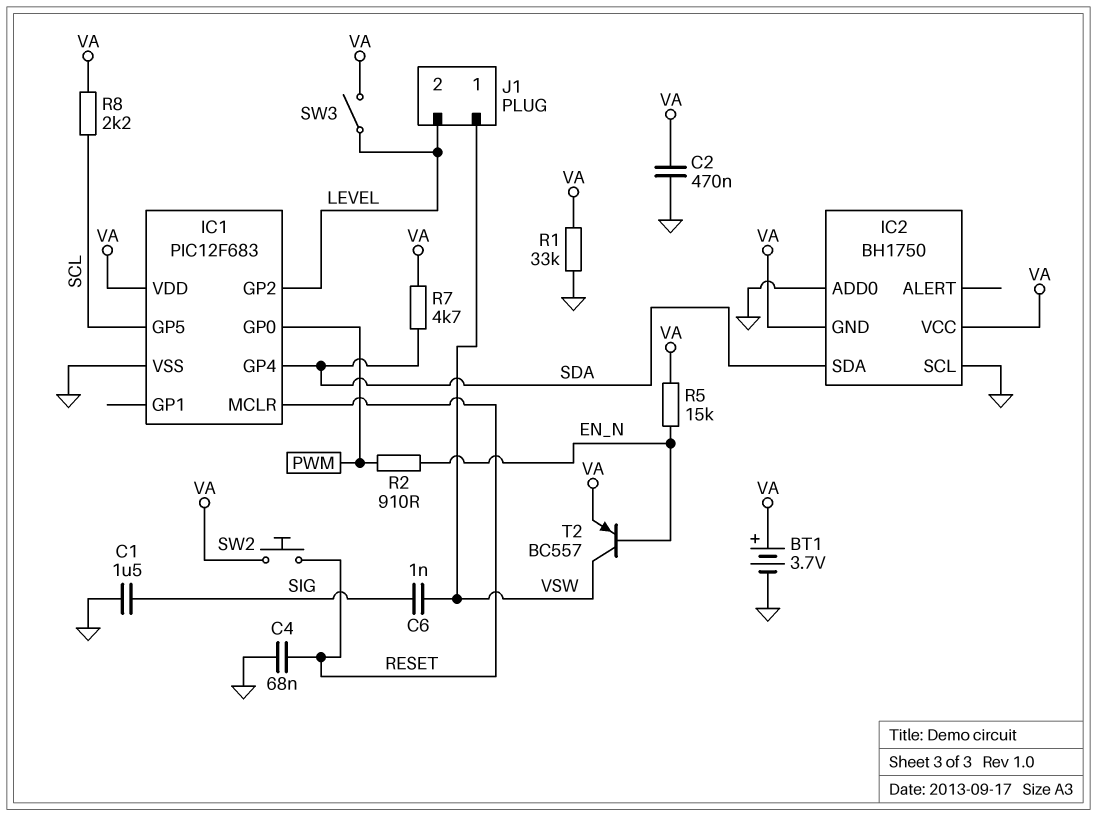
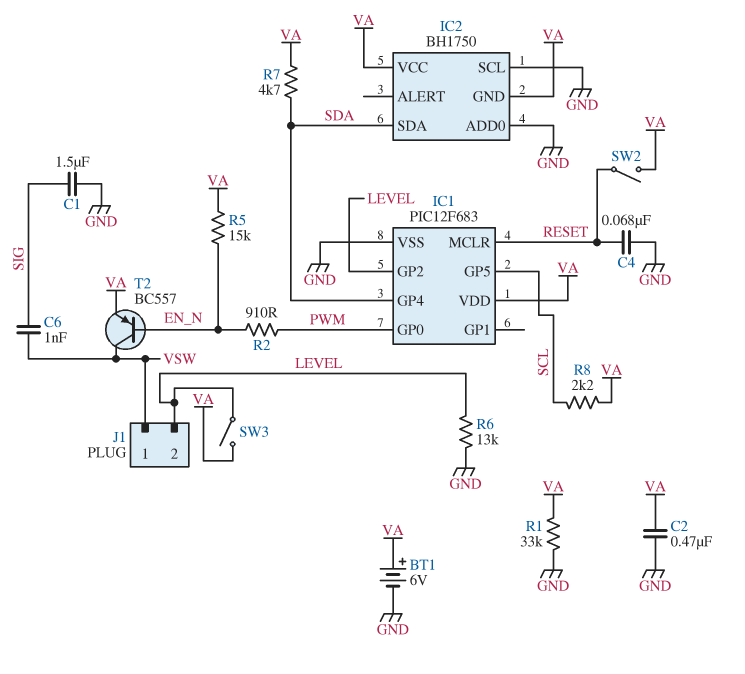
BT1: 3.7V (plus VA, minus GND) -> 6V (plus VA, minus GND)
R6: none -> 13k (GND, LEVEL)
SW2: button (RESET, VA) -> switch (RESET, VA)

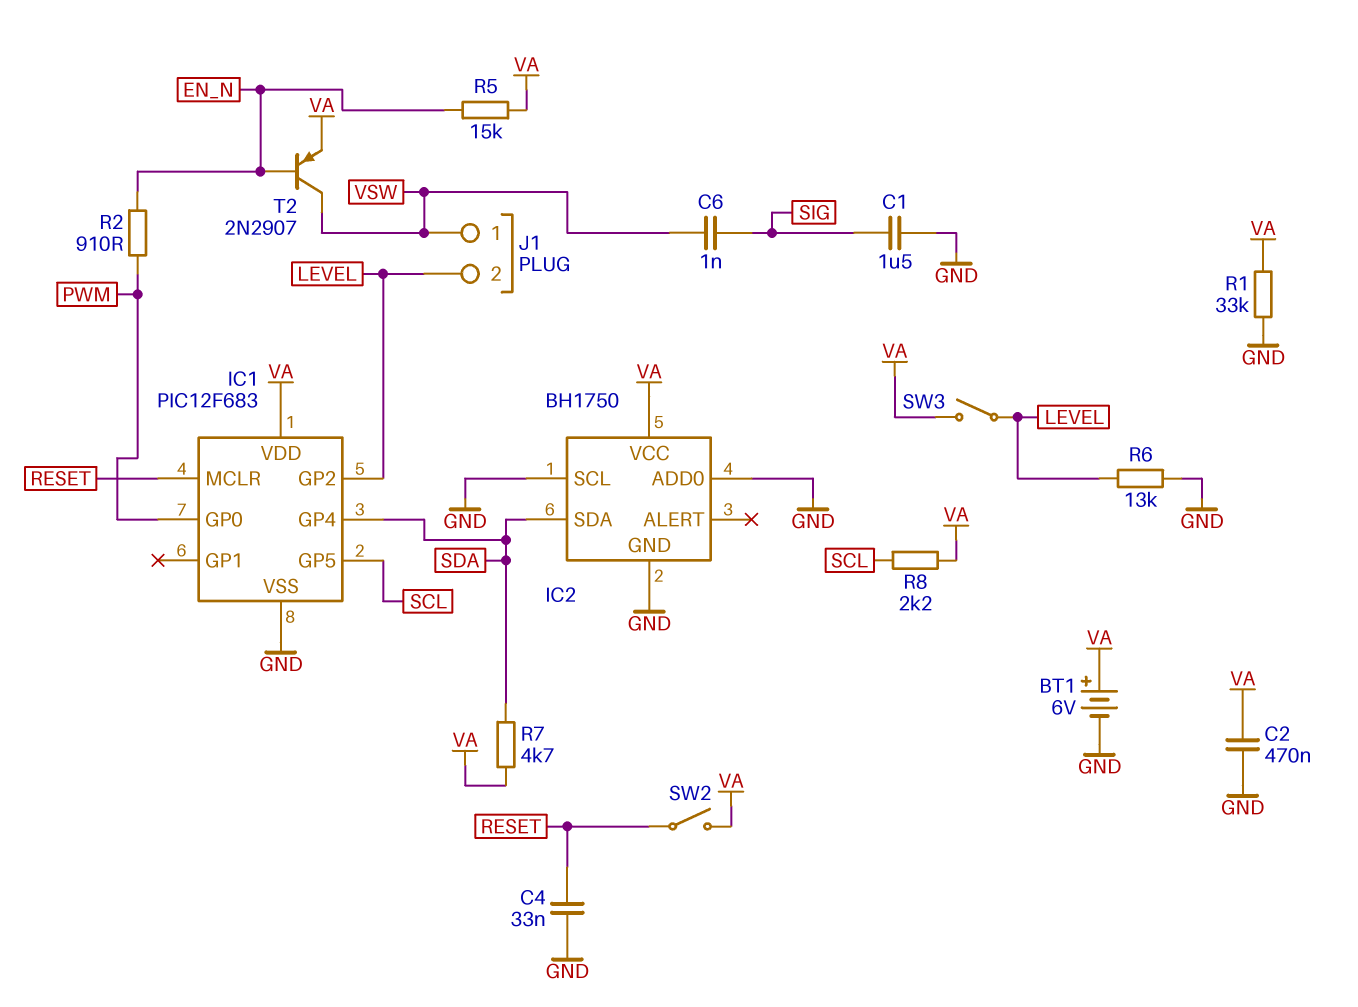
C4: 68nF (GND, RESET) -> 33nF (GND, RESET)
IC2 pin GND: VA -> GND
T2: PNP BC557 (B EN_N, C VSW, E VA) -> PNP 2N2907 (B EN_N, C VSW, E VA)

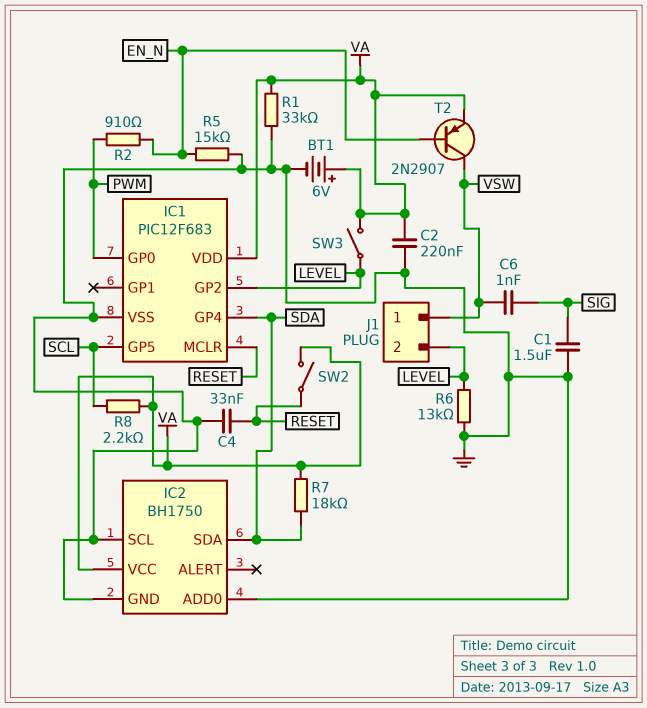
C2: 470nF (GND, VA) -> 220nF (GND, VA)
R5: 15k (EN_N, VA) -> 15k (EN_N, GND)
R7: 4.7k (SDA, VA) -> 18k (SDA, VA)

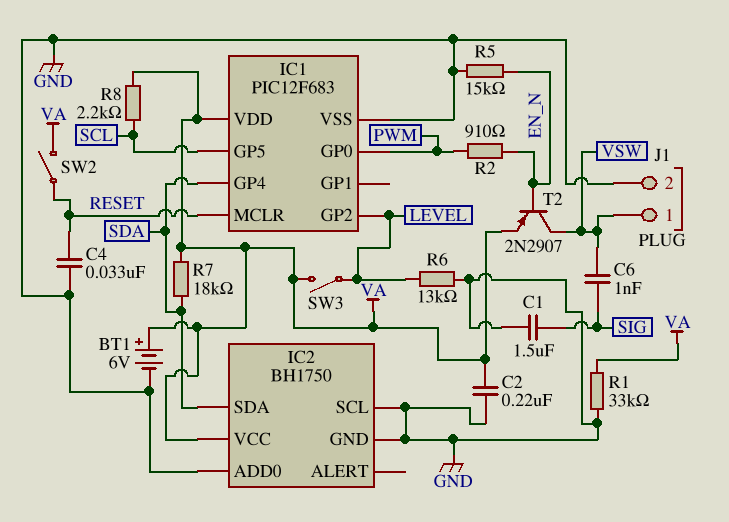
J1 pin 2: LEVEL -> GND

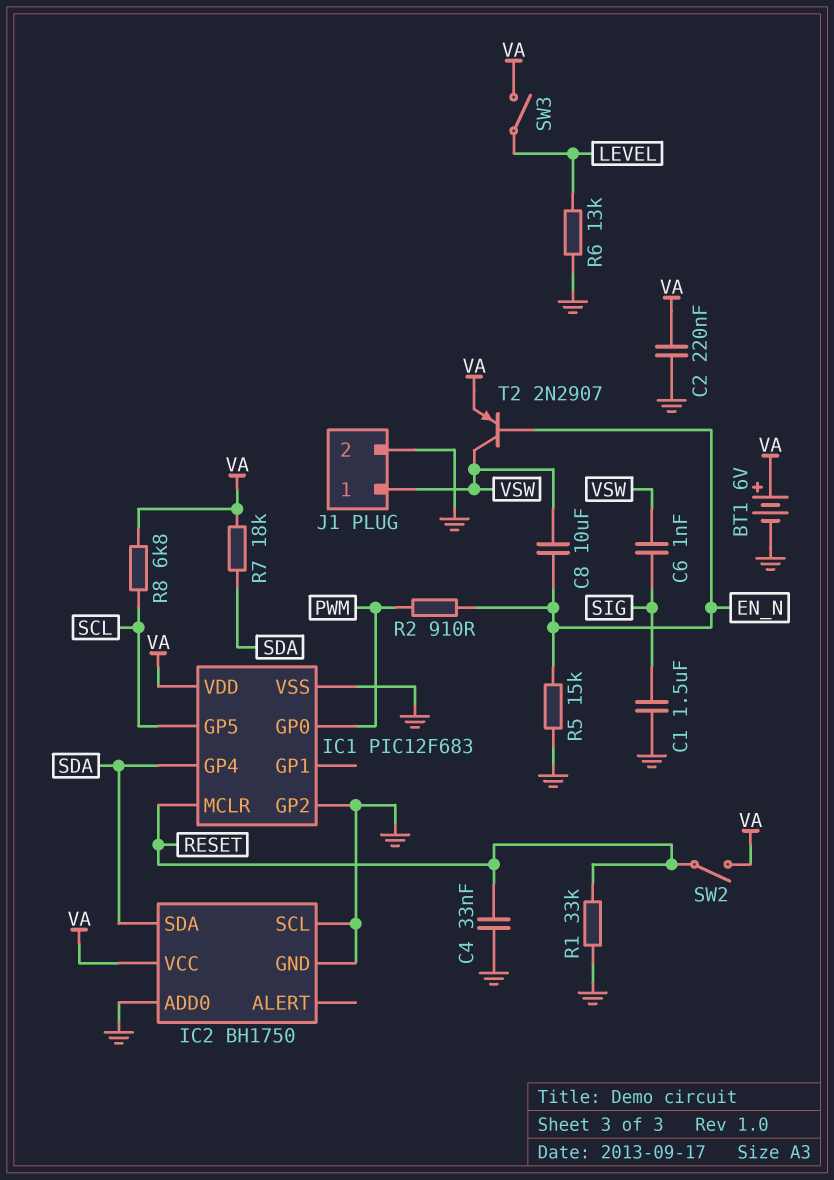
C8: none -> 10uF (EN_N, VSW)
IC1 pin GP2: LEVEL -> GND
R1: 33k (GND, VA) -> 33k (GND, RESET)
R8: 2.2k (SCL, VA) -> 6.8k (SCL, VA)

